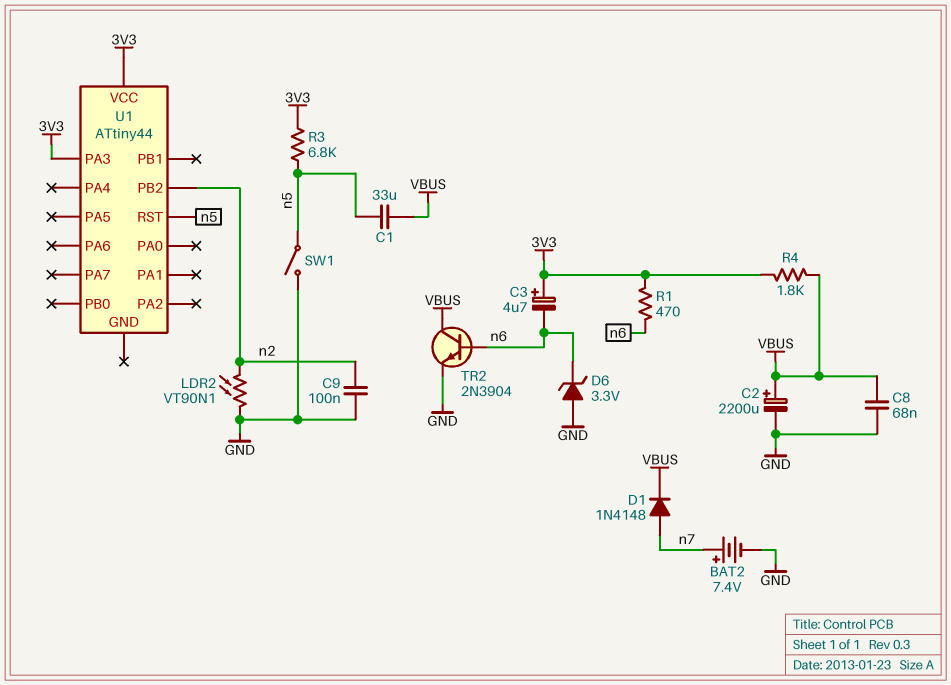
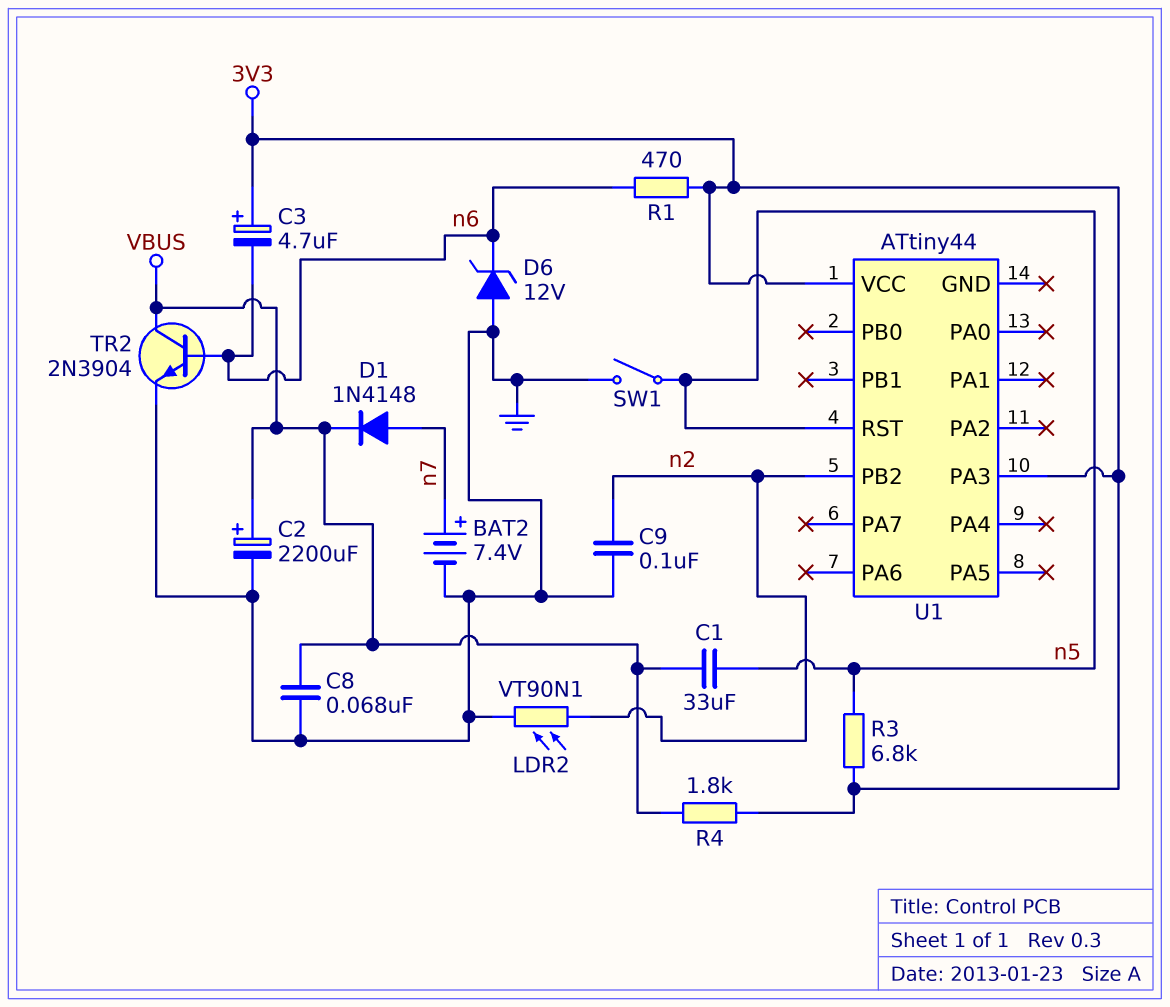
D6: zener 3.3V (A GND, K n6) -> zener 12V (A GND, K n6)

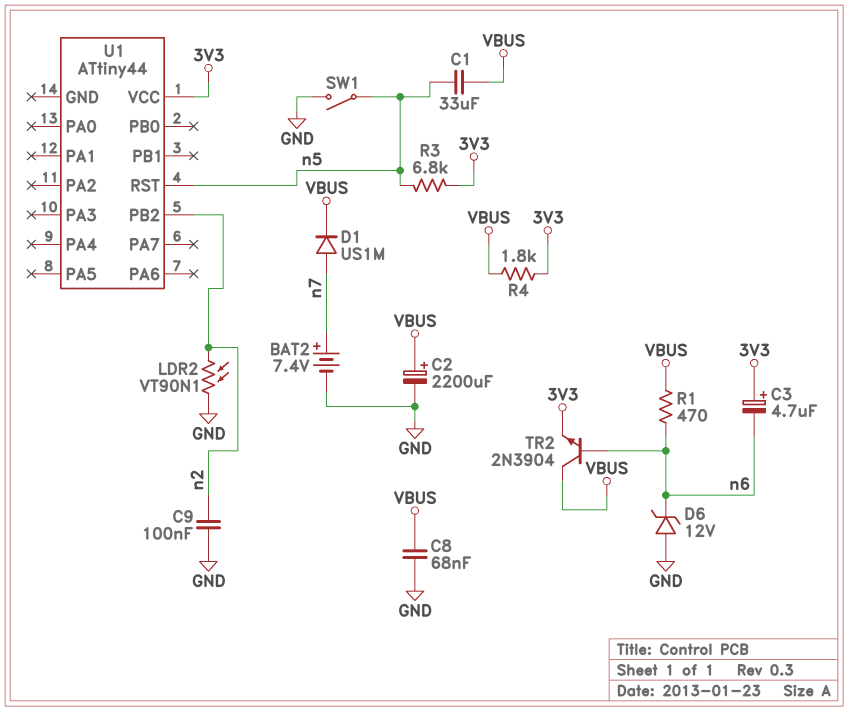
D1: diode 1N4148 (A n7, K VBUS) -> diode US1M (A n7, K VBUS)
R1: 470 (3V3, n6) -> 470 (VBUS, n6)
TR2: NPN 2N3904 (B n6, C VBUS, E GND) -> NPN 2N3904 (B n6, C VBUS, E 3V3)
U1 pin PA3: 3V3 -> none

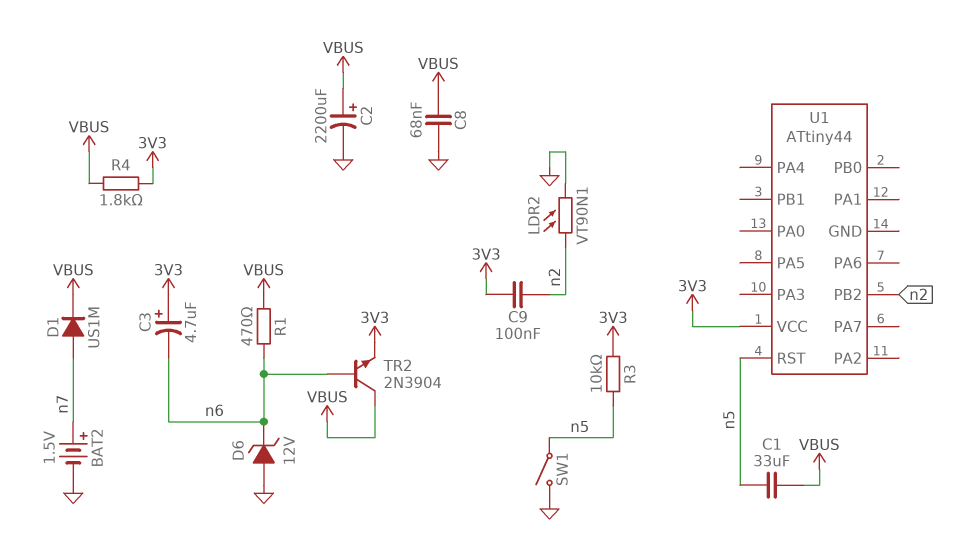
BAT2: 7.4V (plus n7, minus GND) -> 1.5V (plus n7, minus GND)
C9: 100nF (GND, n2) -> 100nF (3V3, n2)
R3: 6.8k (3V3, n5) -> 10k (3V3, n5)

